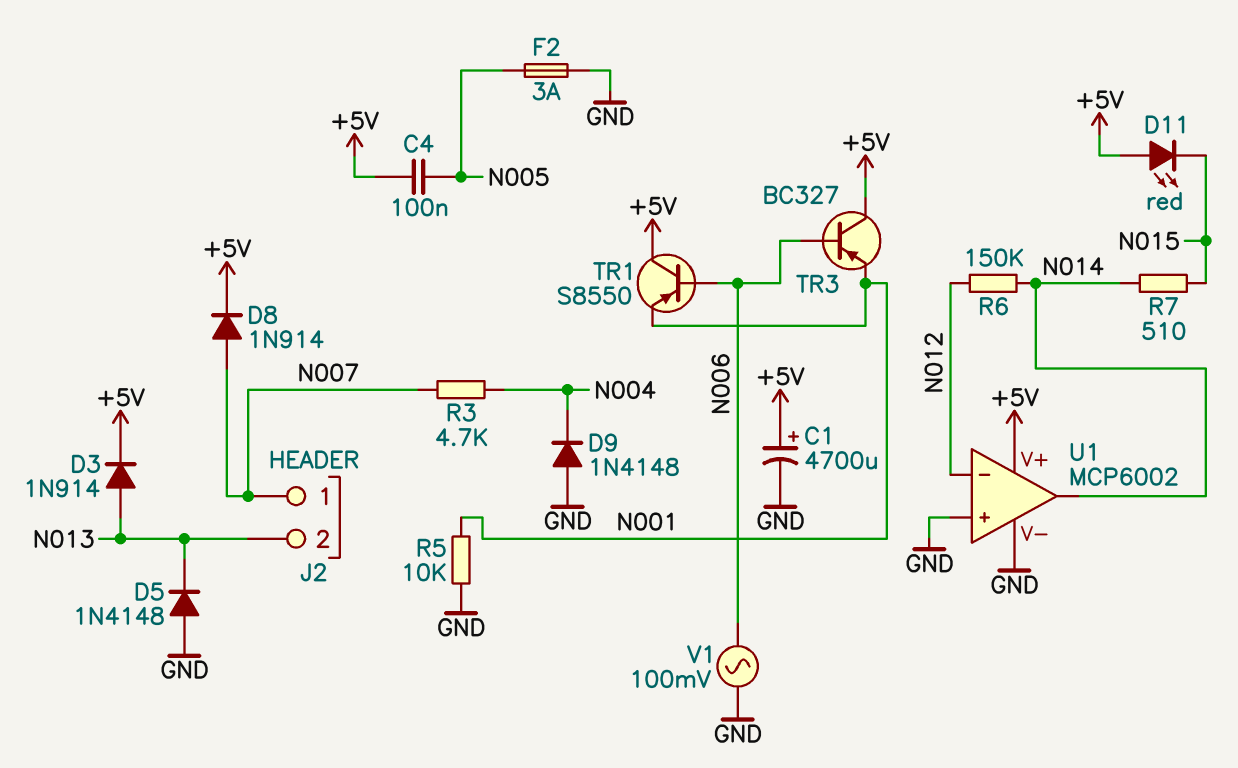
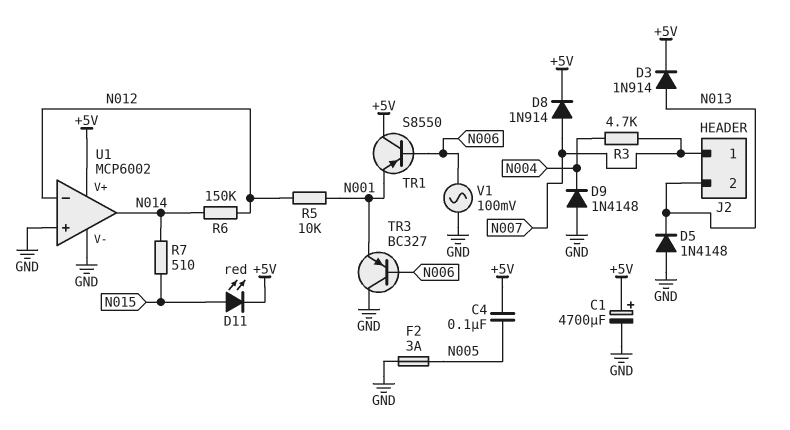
D11: LED red (A +5V, K N015) -> LED red (A N015, K +5V)
R5: 10k (GND, N001) -> 10k (N001, N012)
TR3: PNP BC327 (B N006, C +5V, E N001) -> PNP BC327 (B N006, C GND, E N001)

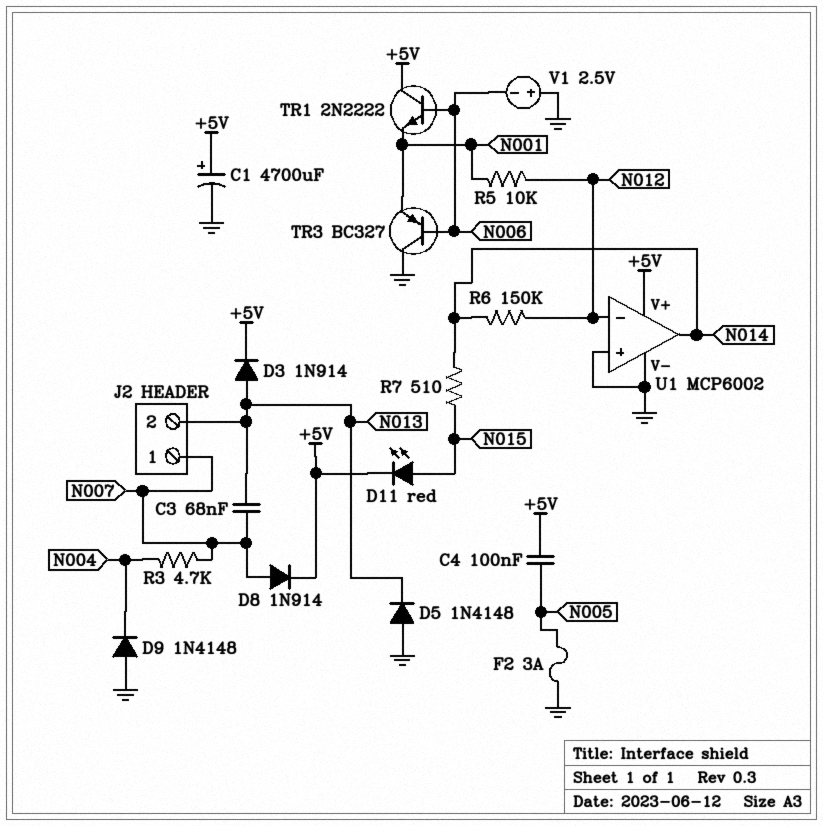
C3: none -> 68nF (N007, N013)
TR1: PNP S8550 (B N006, C +5V, E N001) -> NPN 2N2222 (B N006, C +5V, E N001)
V1: AC 100mV (GND, N006) -> 2.5V (plus GND, minus N006)

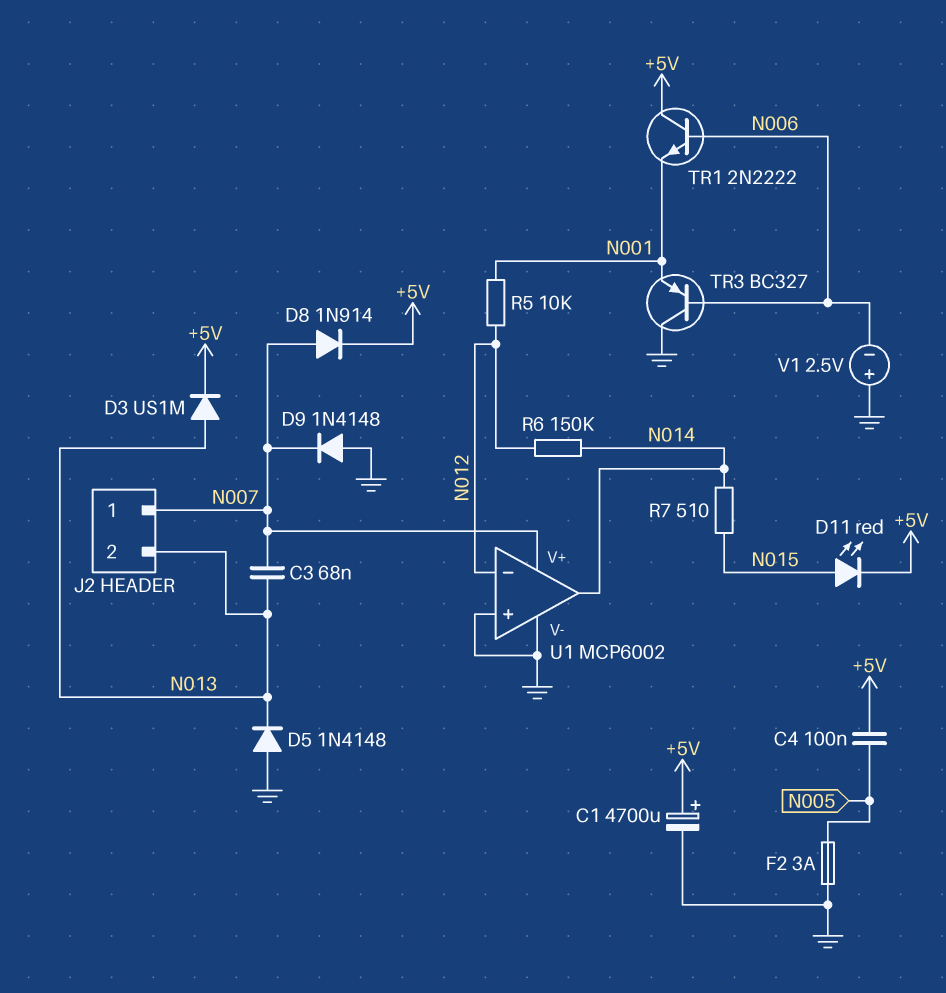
D3: diode 1N914 (A N013, K +5V) -> diode US1M (A N013, K +5V)
D9: diode 1N4148 (A GND, K N004) -> diode 1N4148 (A GND, K N007)
R3: 4.7k (N004, N007) -> none
U1 pin V+: +5V -> N007

